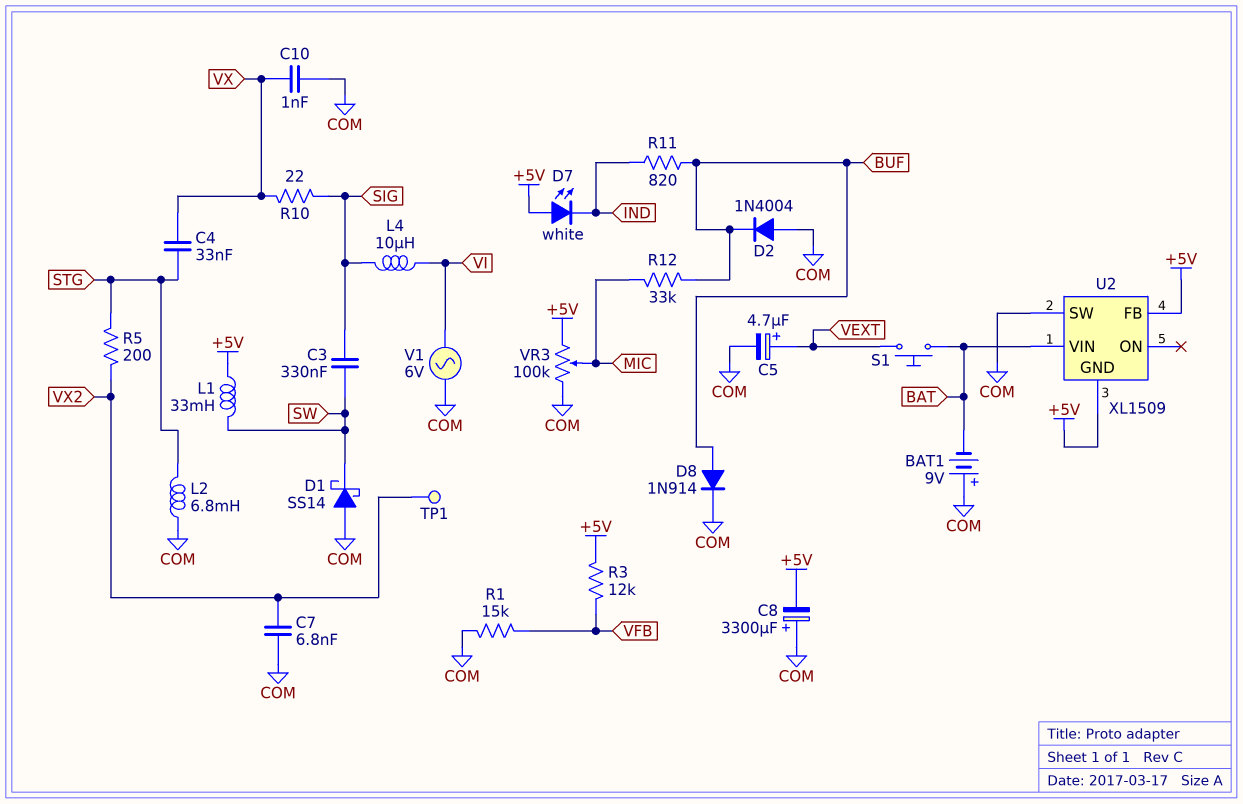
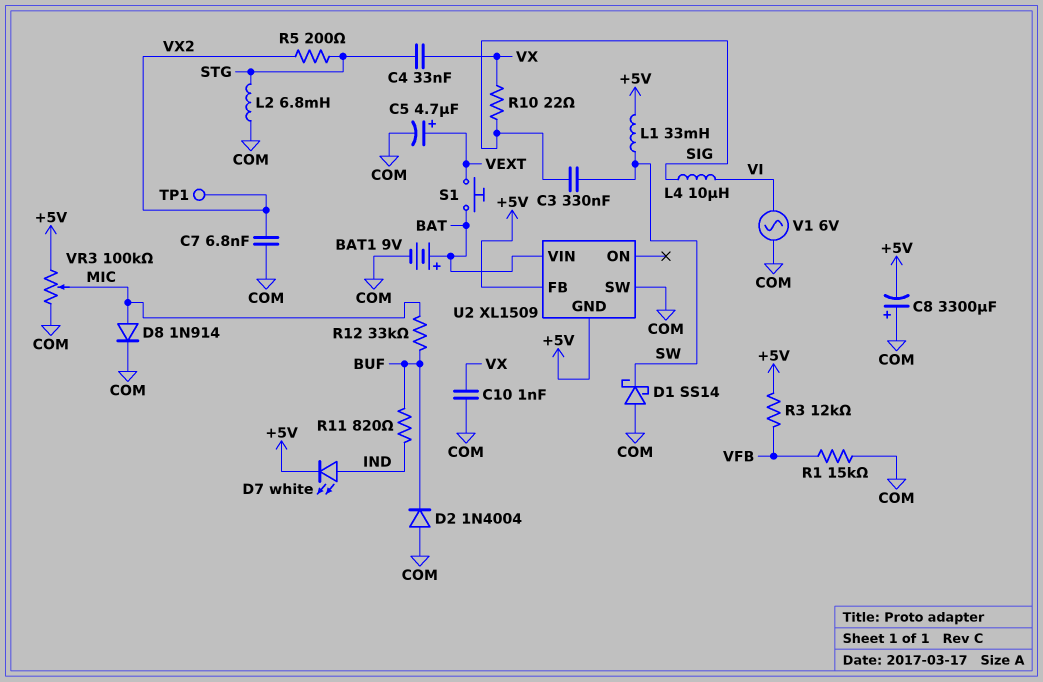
BAT1: 9V (plus COM, minus BAT) -> 9V (plus BAT, minus COM)
D7: LED white (A +5V, K IND) -> LED white (A IND, K +5V)
D8: diode 1N914 (A BUF, K COM) -> diode 1N914 (A MIC, K COM)

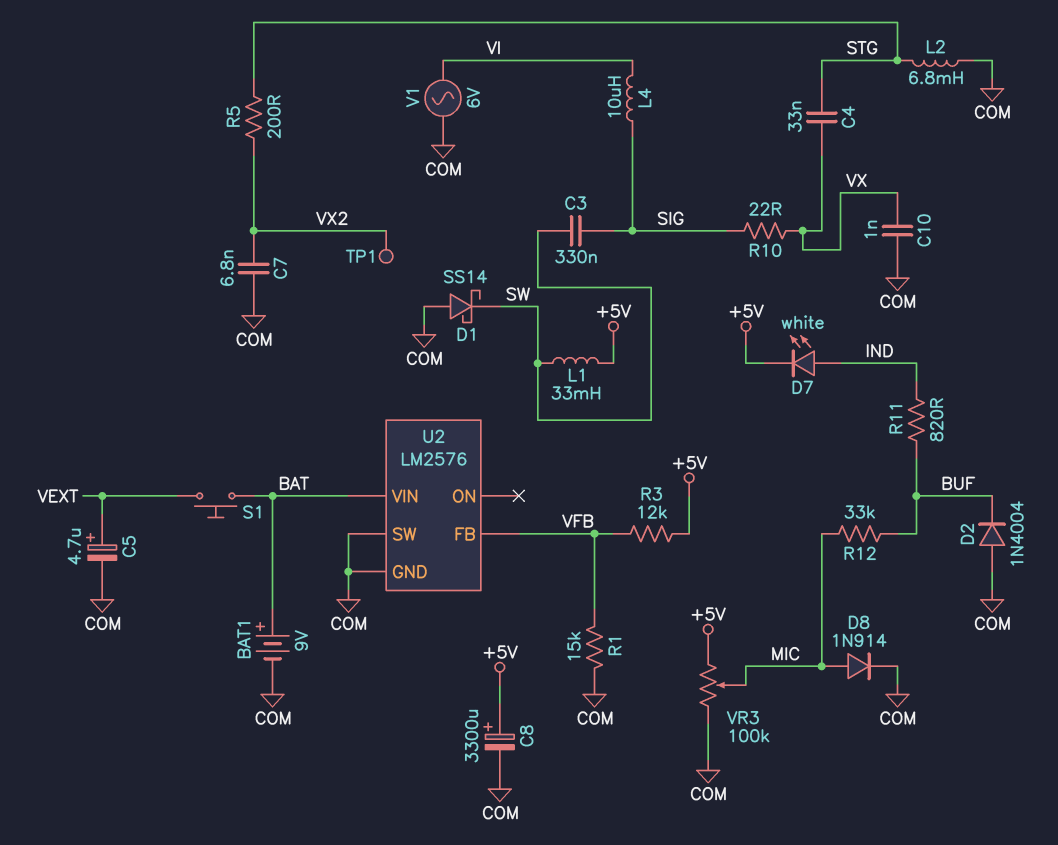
C8: 3300uF (plus COM, minus +5V) -> 3300uF (plus +5V, minus COM)
U2: XL1509 -> LM2576
U2 pin FB: +5V -> VFB
U2 pin GND: +5V -> COM

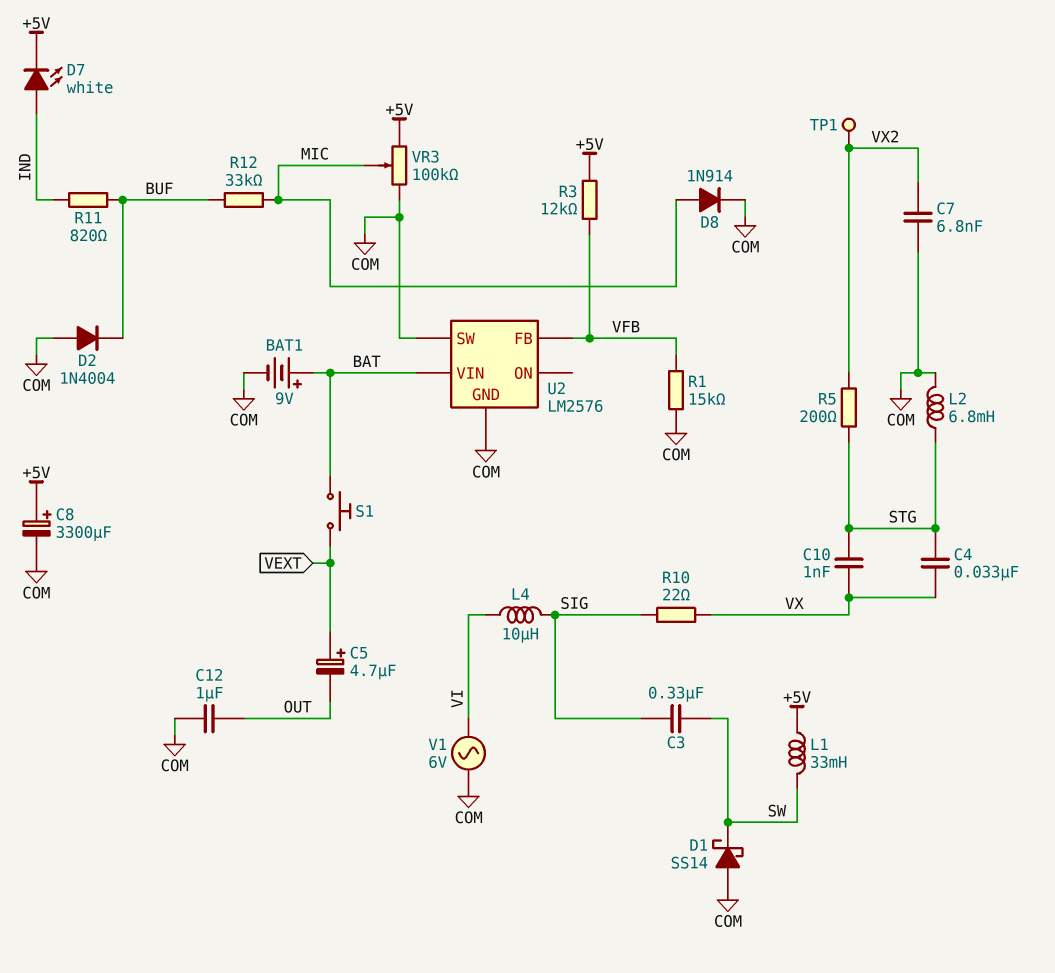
C5: 4.7uF (plus VEXT, minus COM) -> 4.7uF (plus VEXT, minus OUT)
C10: 1nF (COM, VX) -> 1nF (STG, VX)
C12: none -> 1uF (COM, OUT)

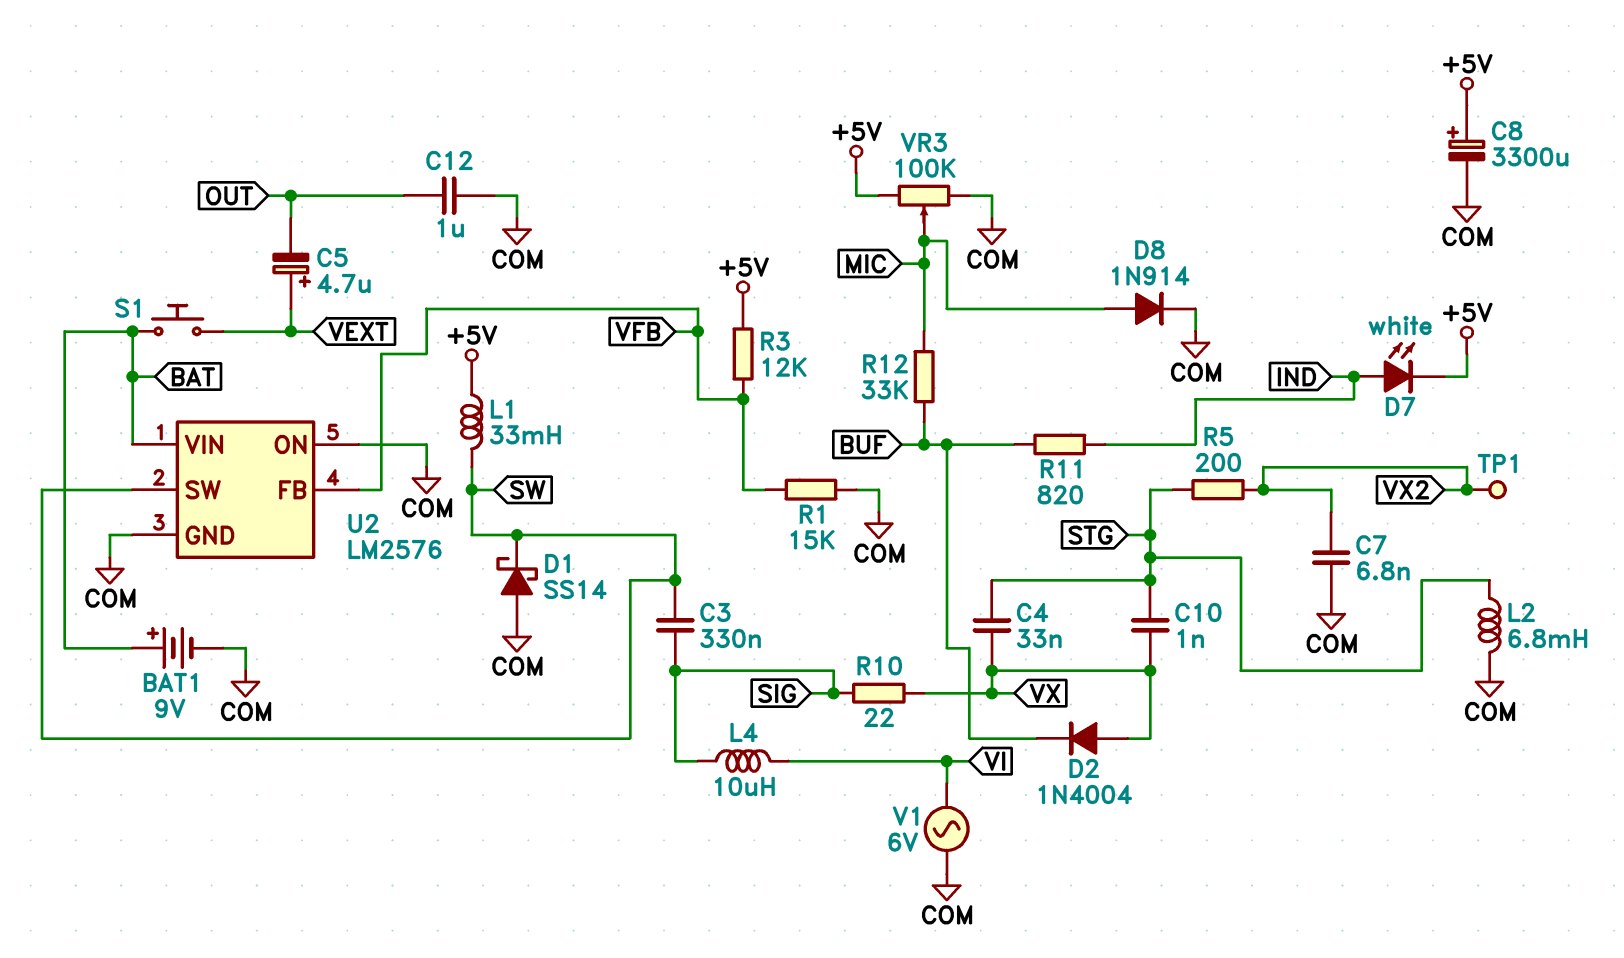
D2: diode 1N4004 (A COM, K BUF) -> diode 1N4004 (A VX, K BUF)
U2 pin ON: none -> COM
U2 pin SW: COM -> SW

